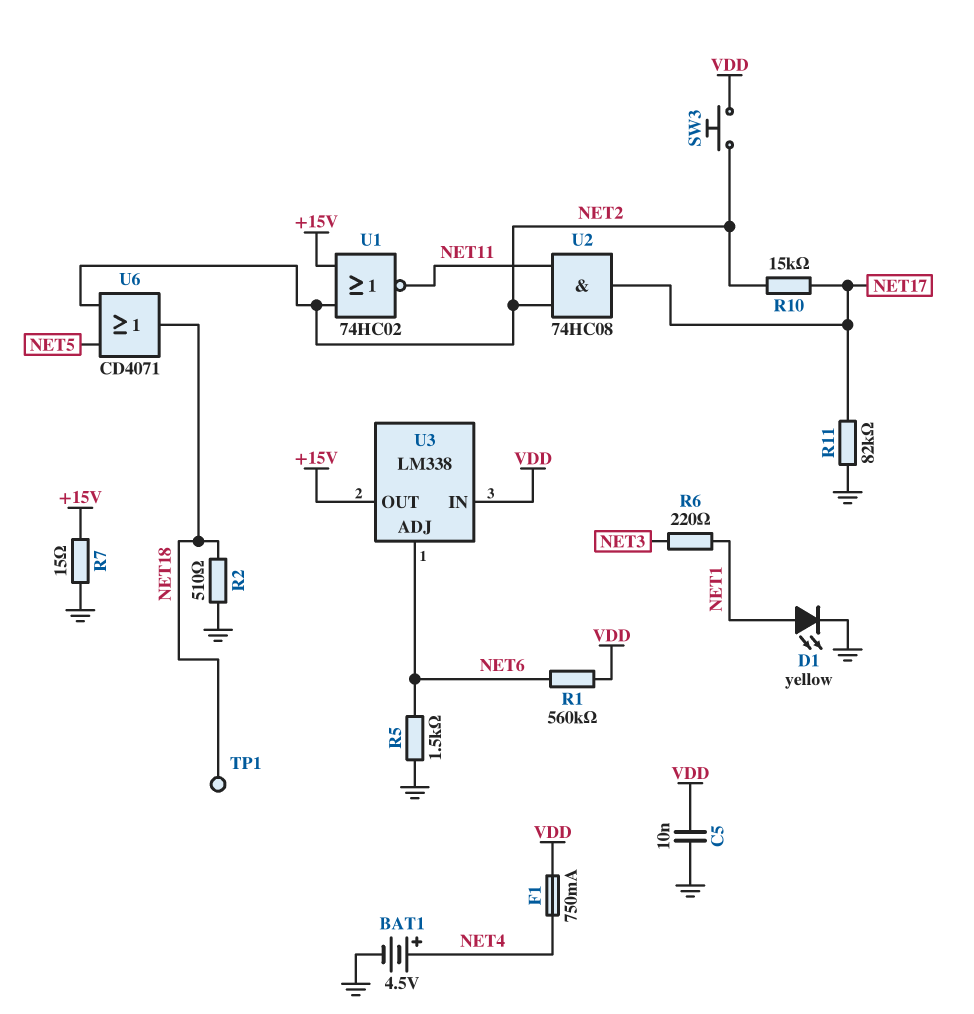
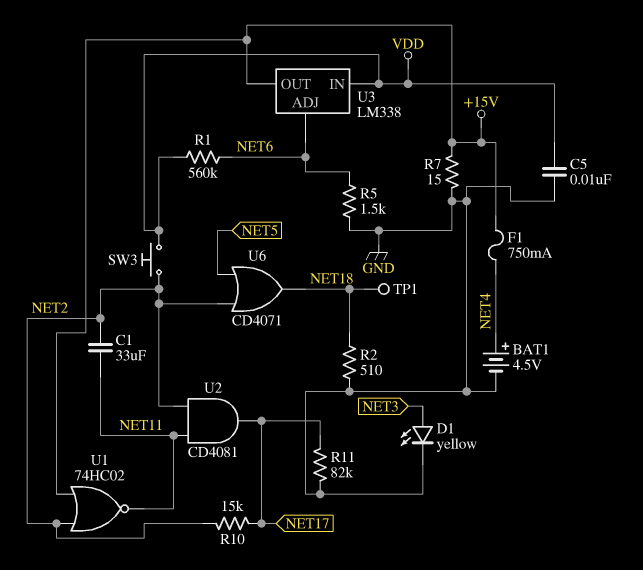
C1: none -> 33uF (NET2, NET11)
D1: LED yellow (A NET1, K GND) -> LED yellow (A NET3, K GND)
F1: 750mA (NET4, VDD) -> 750mA (+15V, NET4)
R6: 220 (NET1, NET3) -> none
U2: AND 74HC08 (in NET2, in NET11, out NET17) -> AND CD4081 (in NET2, in NET11, out NET17)

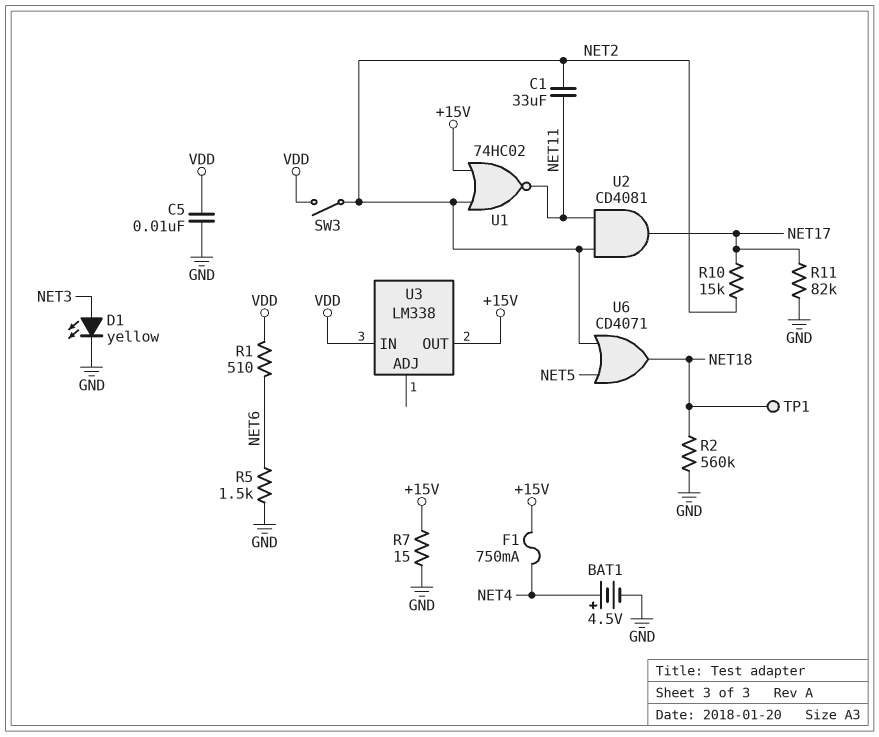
R1: 560k (NET6, VDD) -> 510 (NET6, VDD)
R2: 510 (GND, NET18) -> 560k (GND, NET18)
SW3: button (NET2, VDD) -> switch (NET2, VDD)
U3 pin ADJ: NET6 -> none

